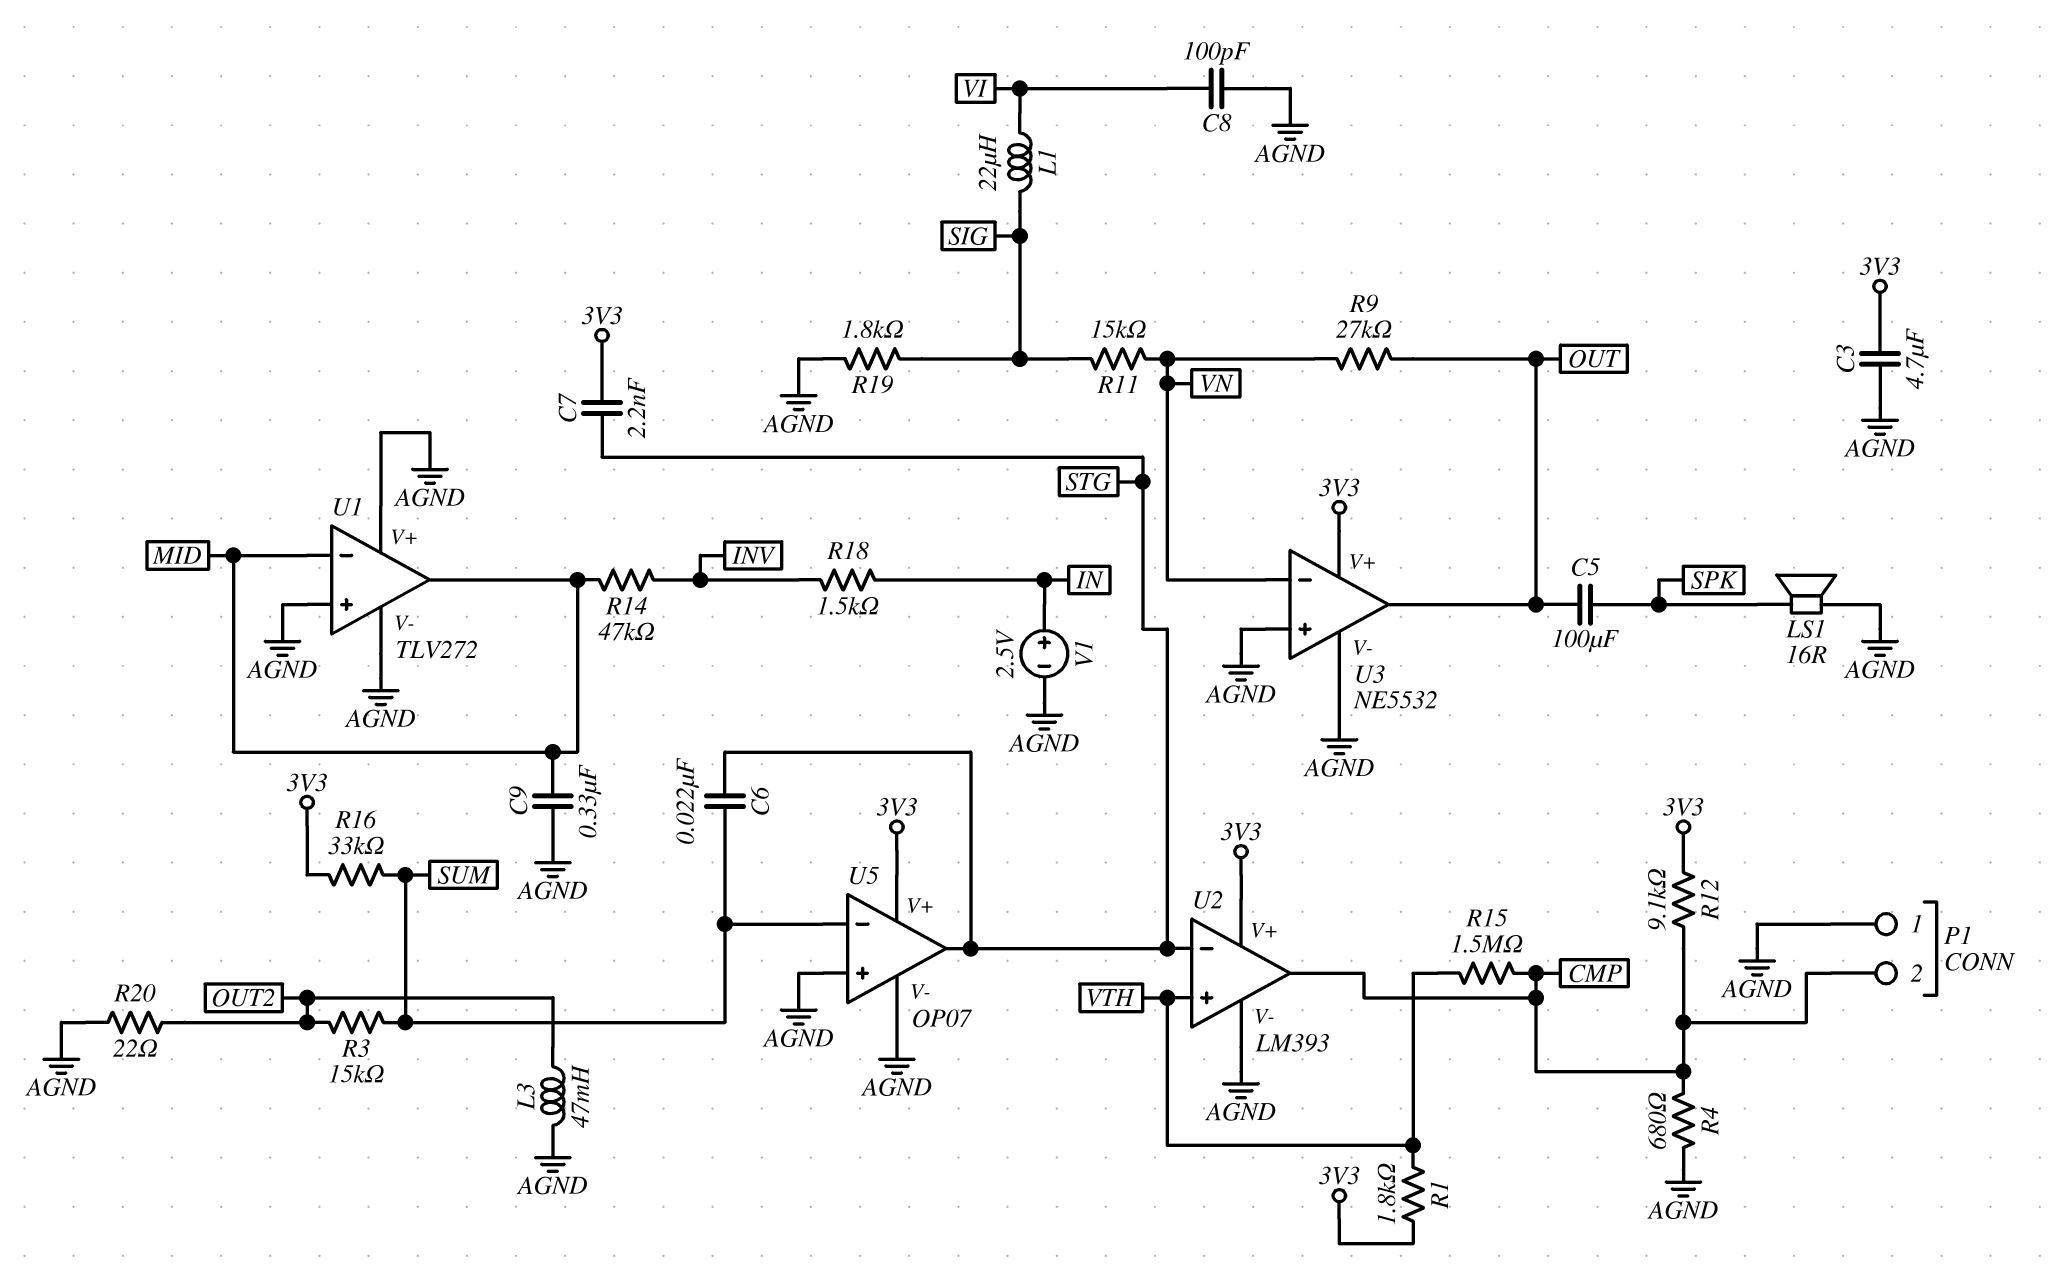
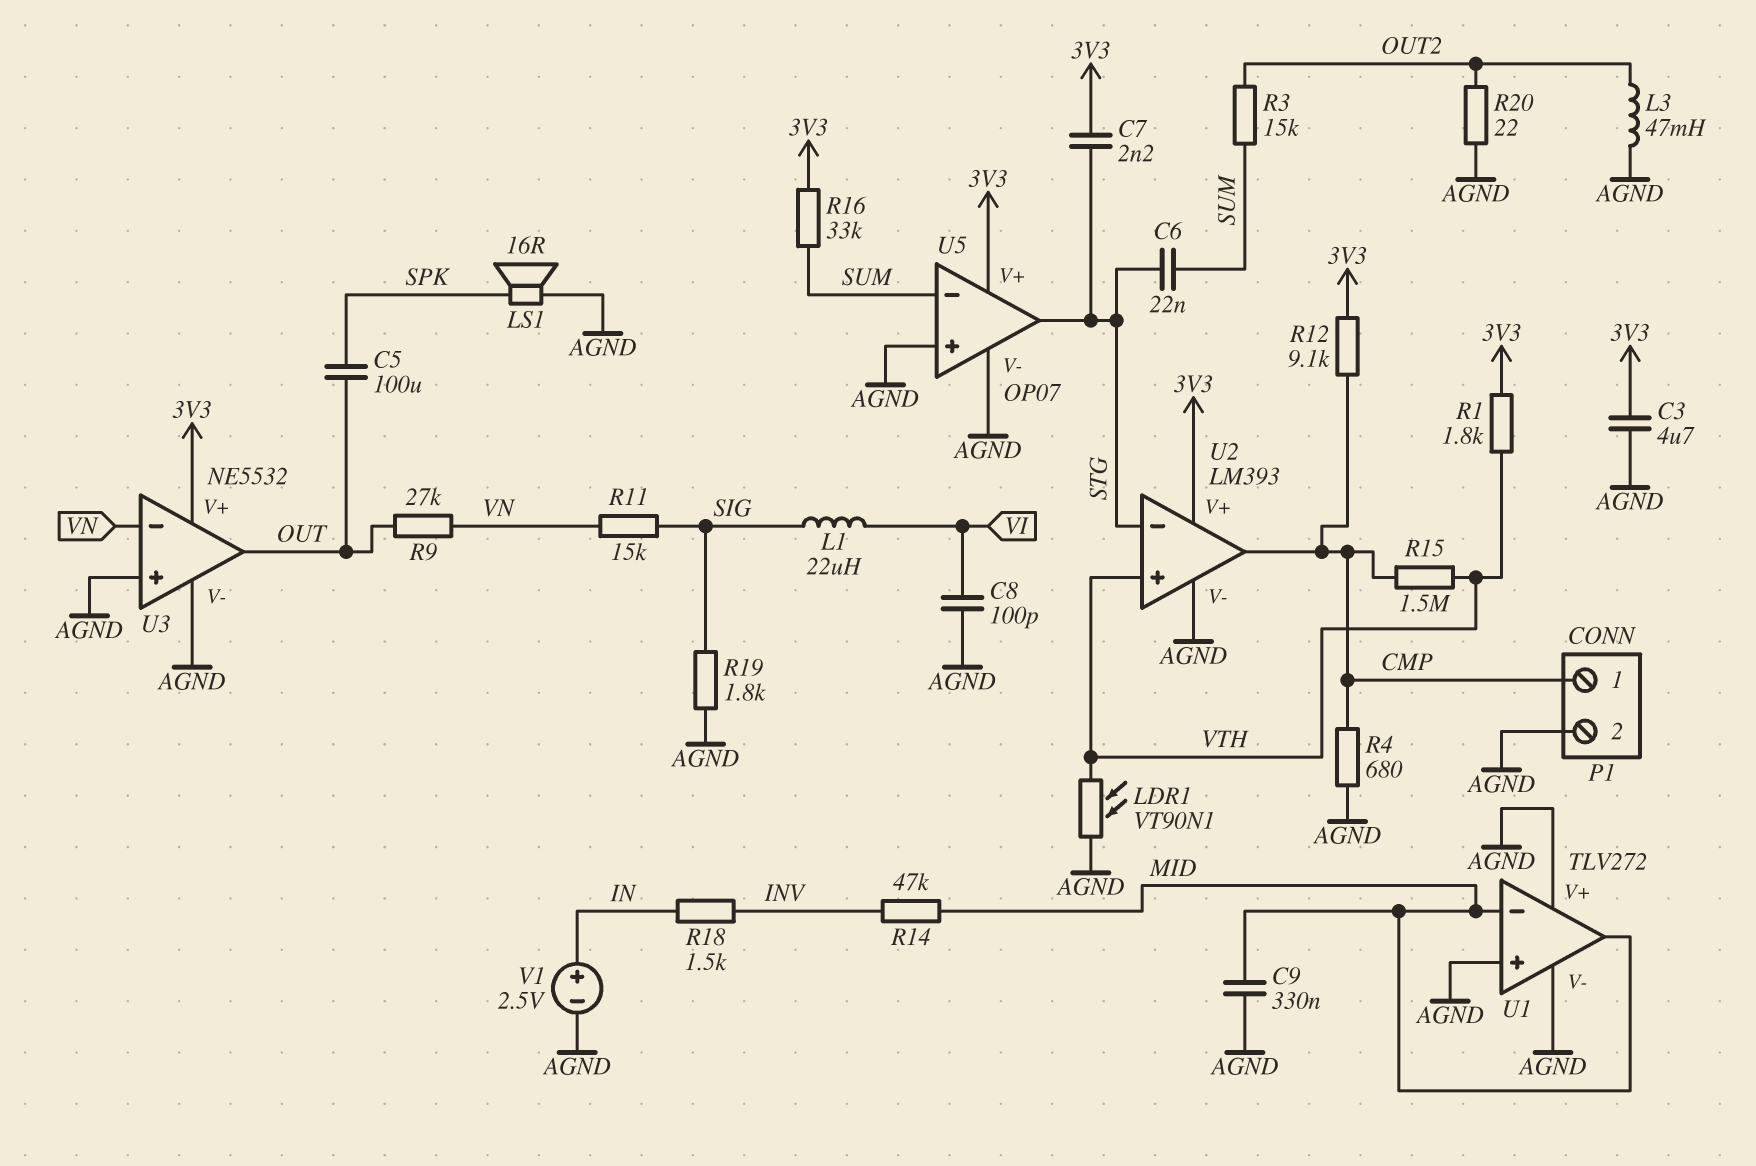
LDR1: none -> VT90N1 (AGND, VTH)
P1 pin 1: AGND -> CMP
P1 pin 2: CMP -> AGND

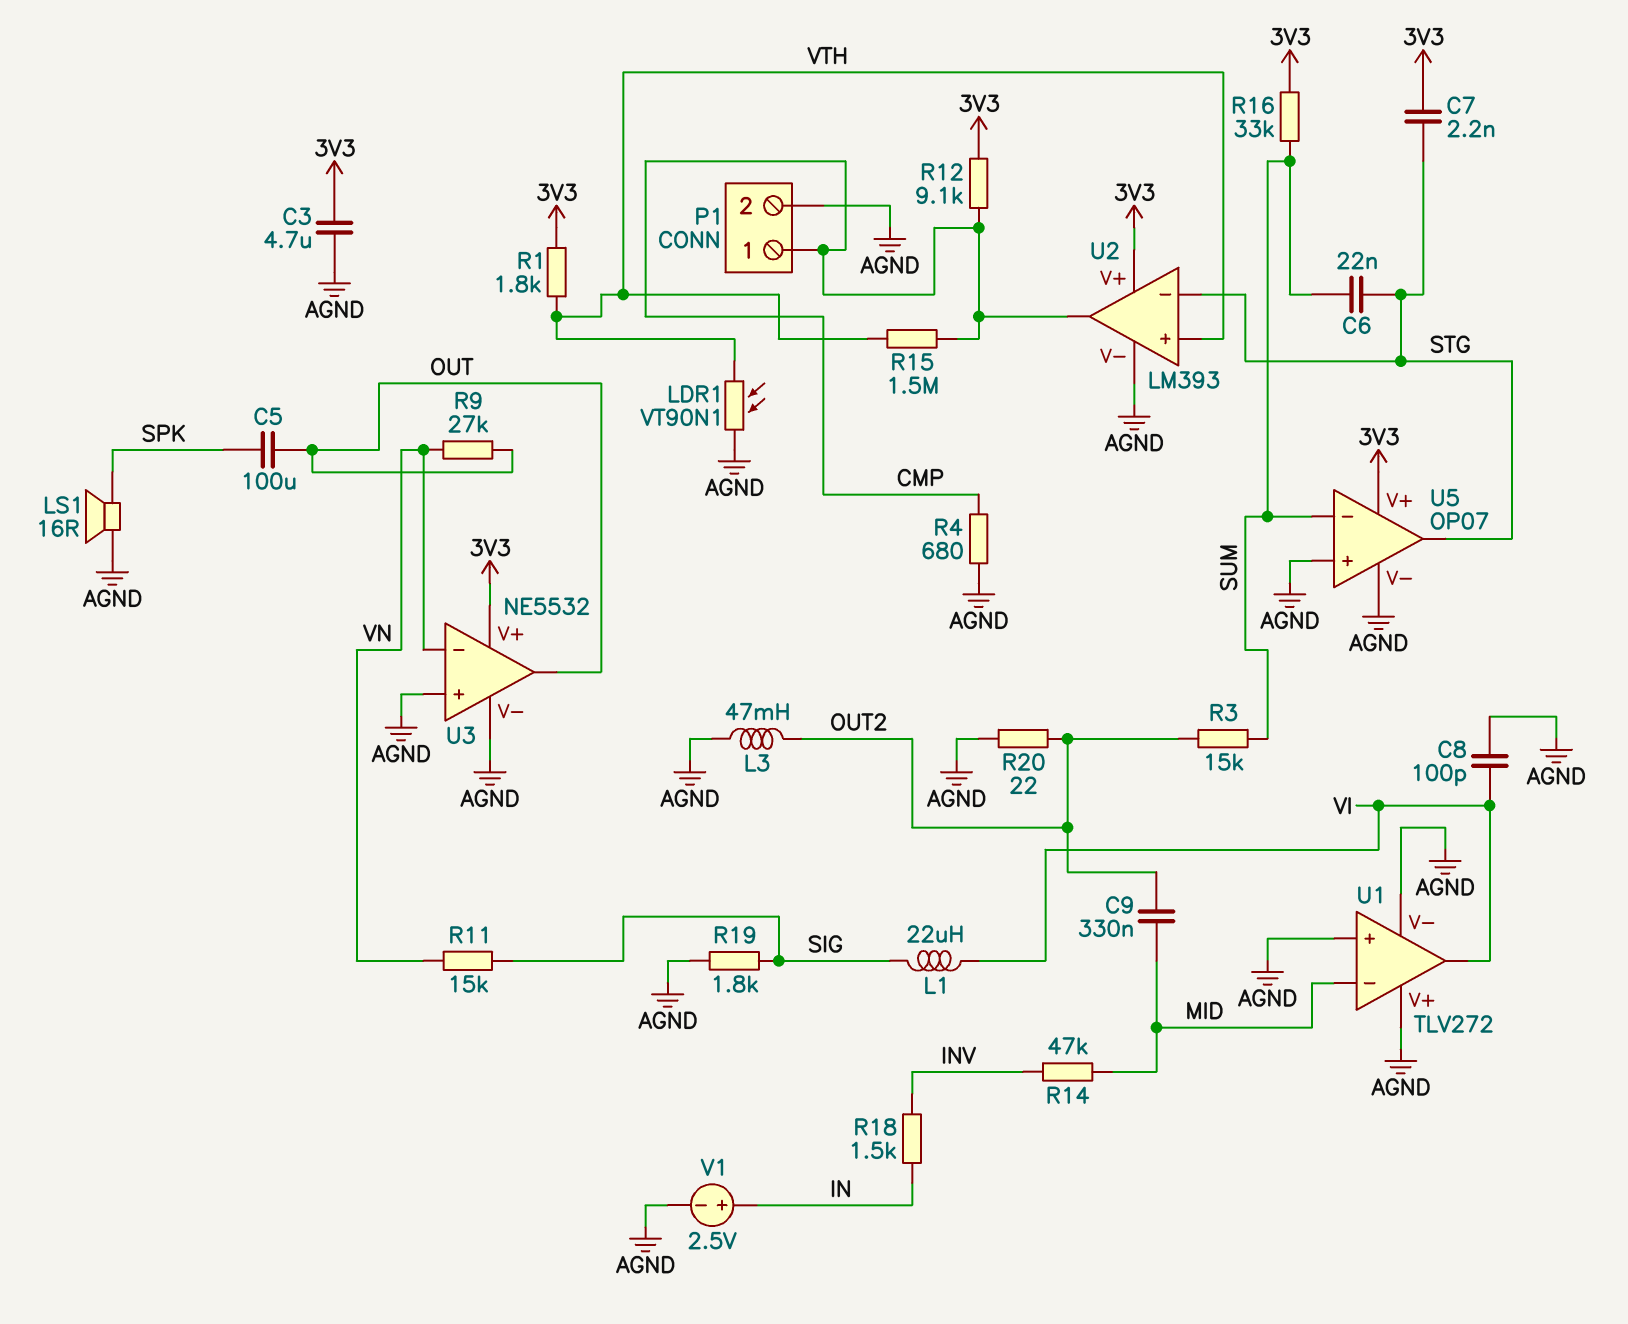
C9: 330nF (AGND, MID) -> 330nF (MID, OUT2)
U1 pin out: MID -> VI

